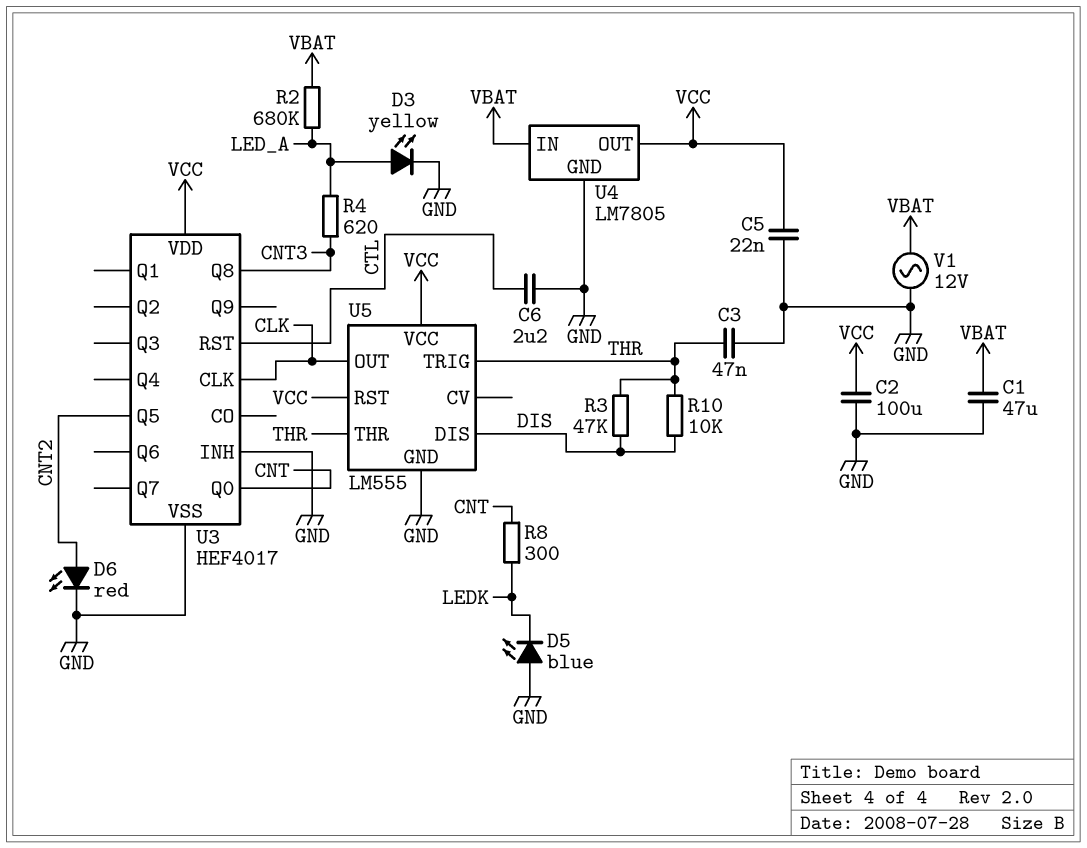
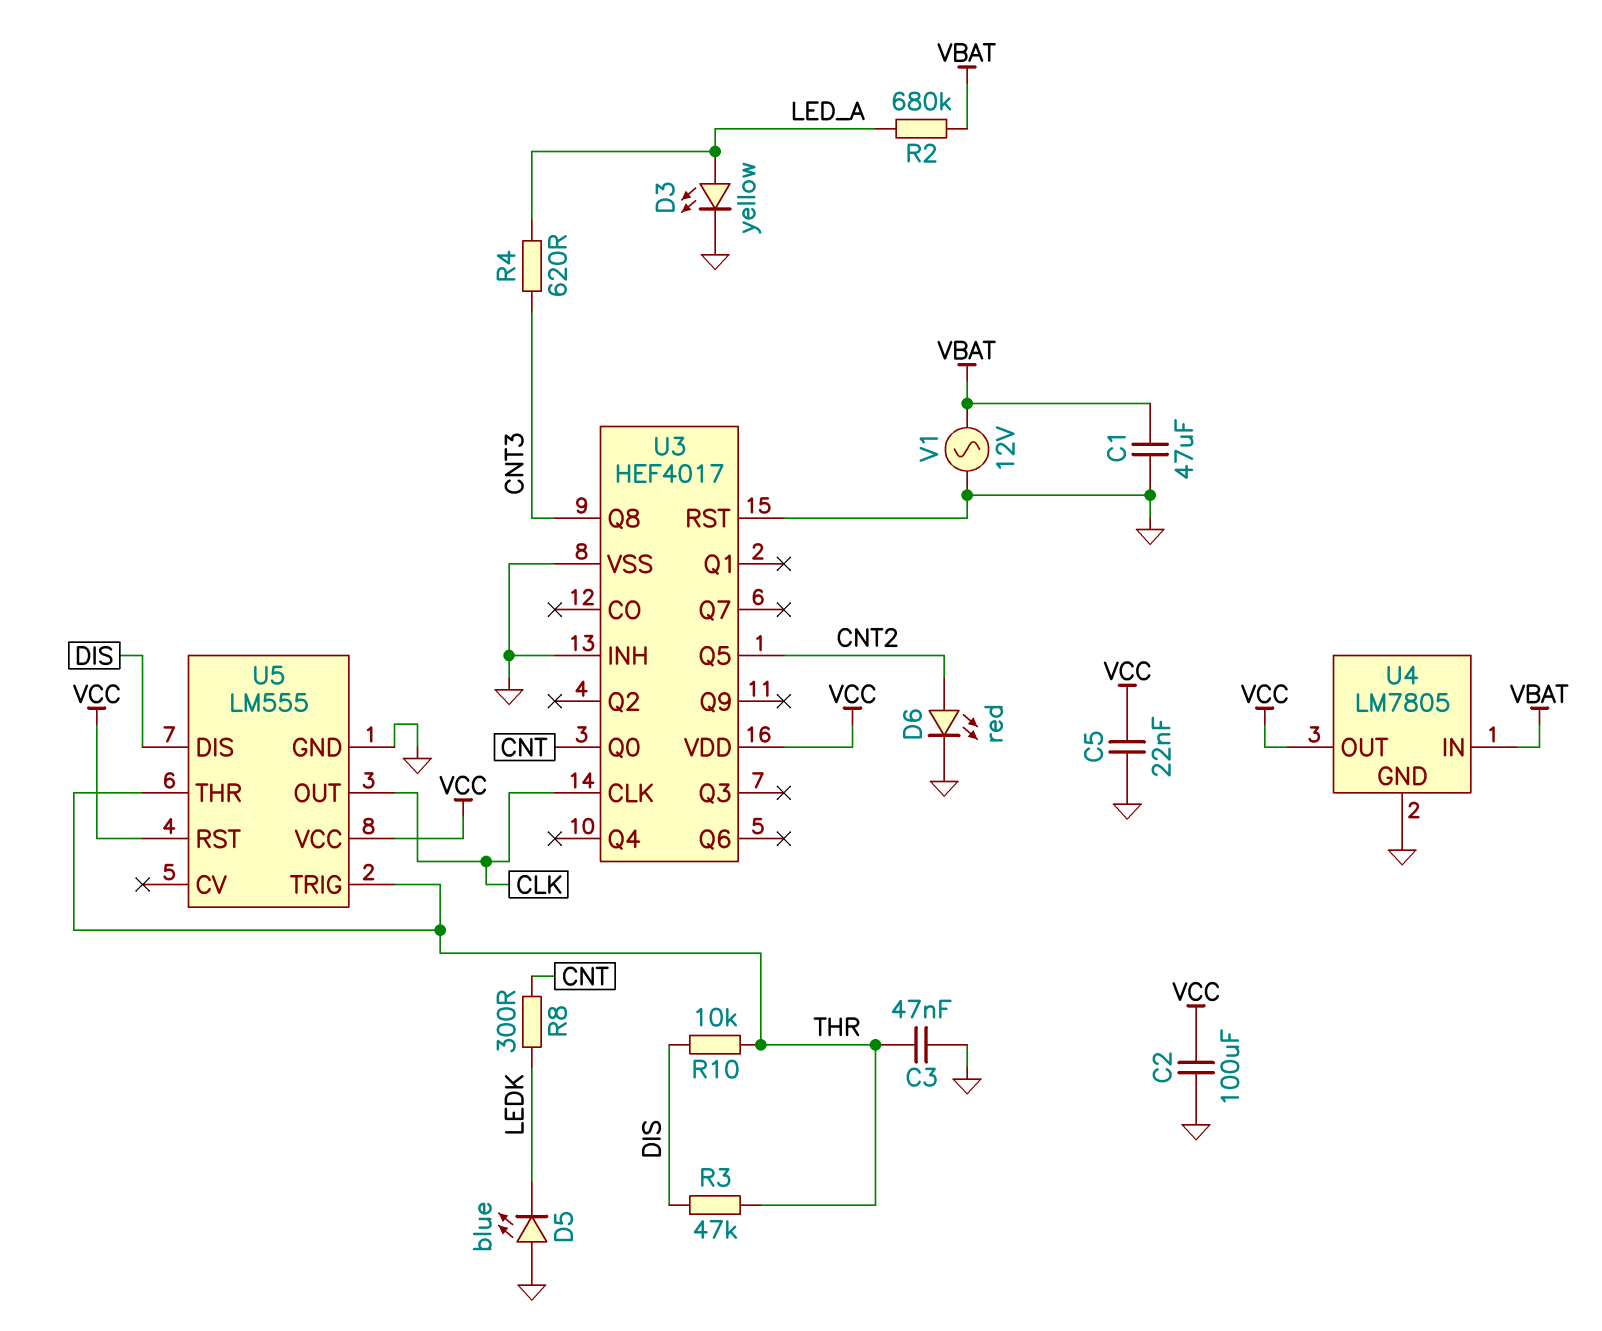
C6: 2.2uF (CTL, GND) -> none
U3 pin RST: CTL -> GND

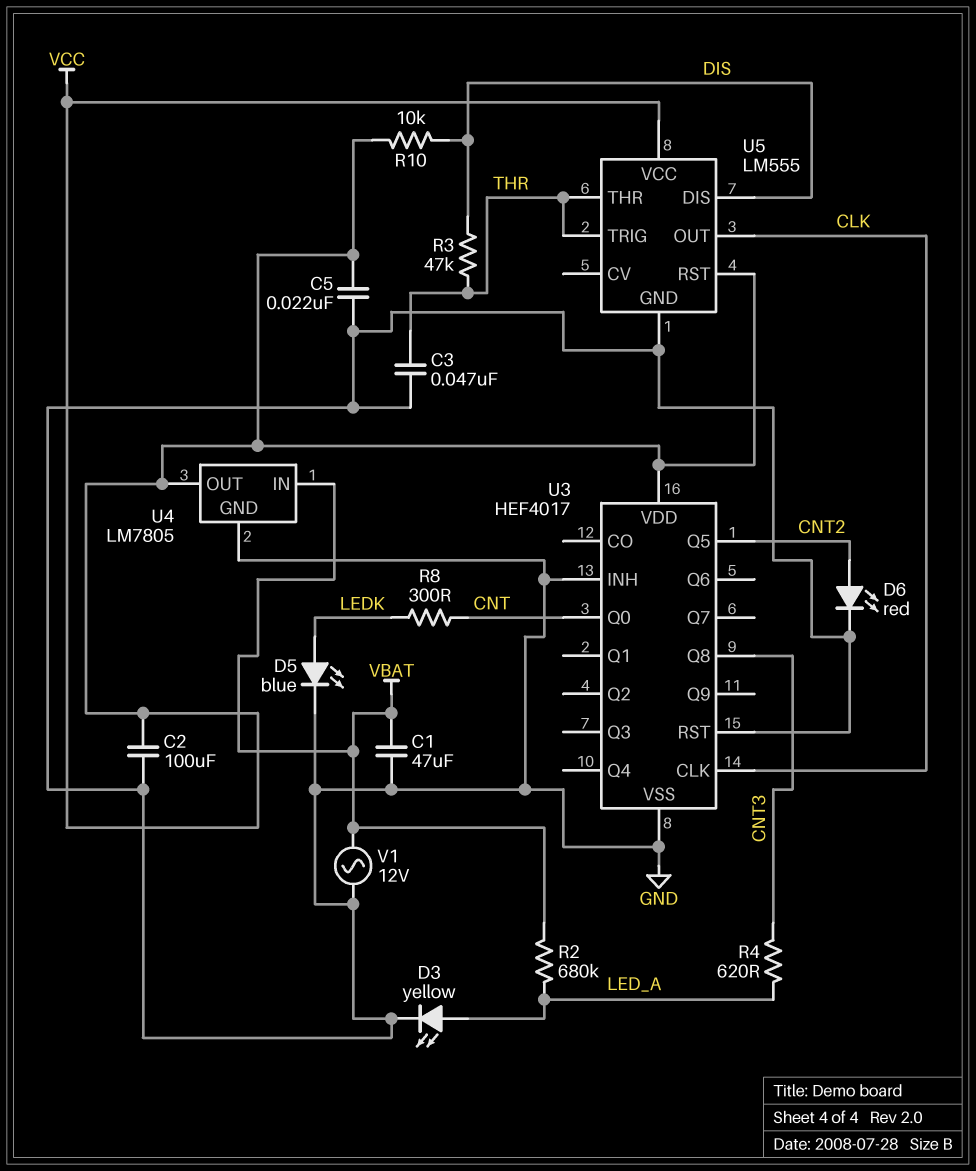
D5: LED blue (A GND, K LEDK) -> LED blue (A LEDK, K GND)
R10: 10k (DIS, THR) -> 10k (DIS, VCC)

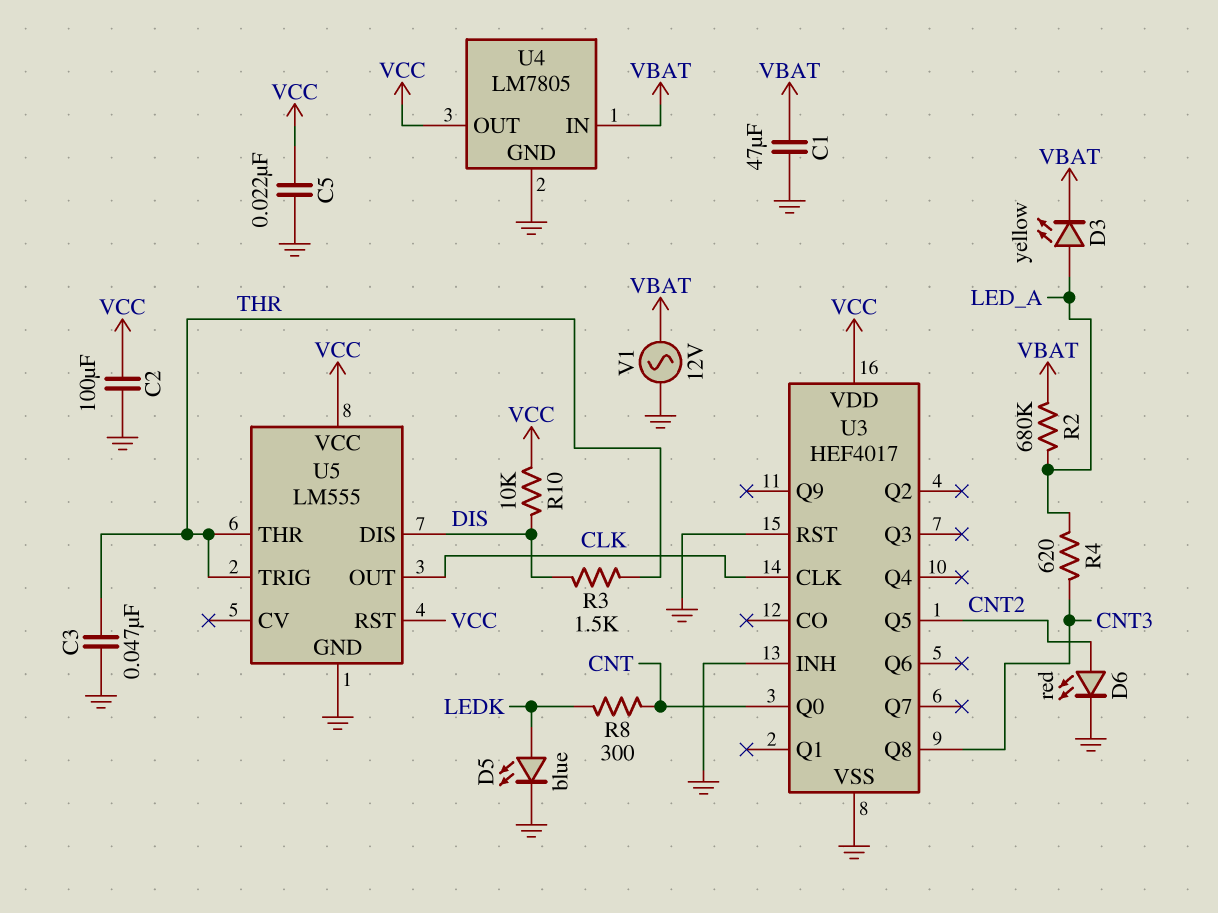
D3: LED yellow (A LED_A, K GND) -> LED yellow (A LED_A, K VBAT)
R3: 47k (DIS, THR) -> 1.5k (DIS, THR)

